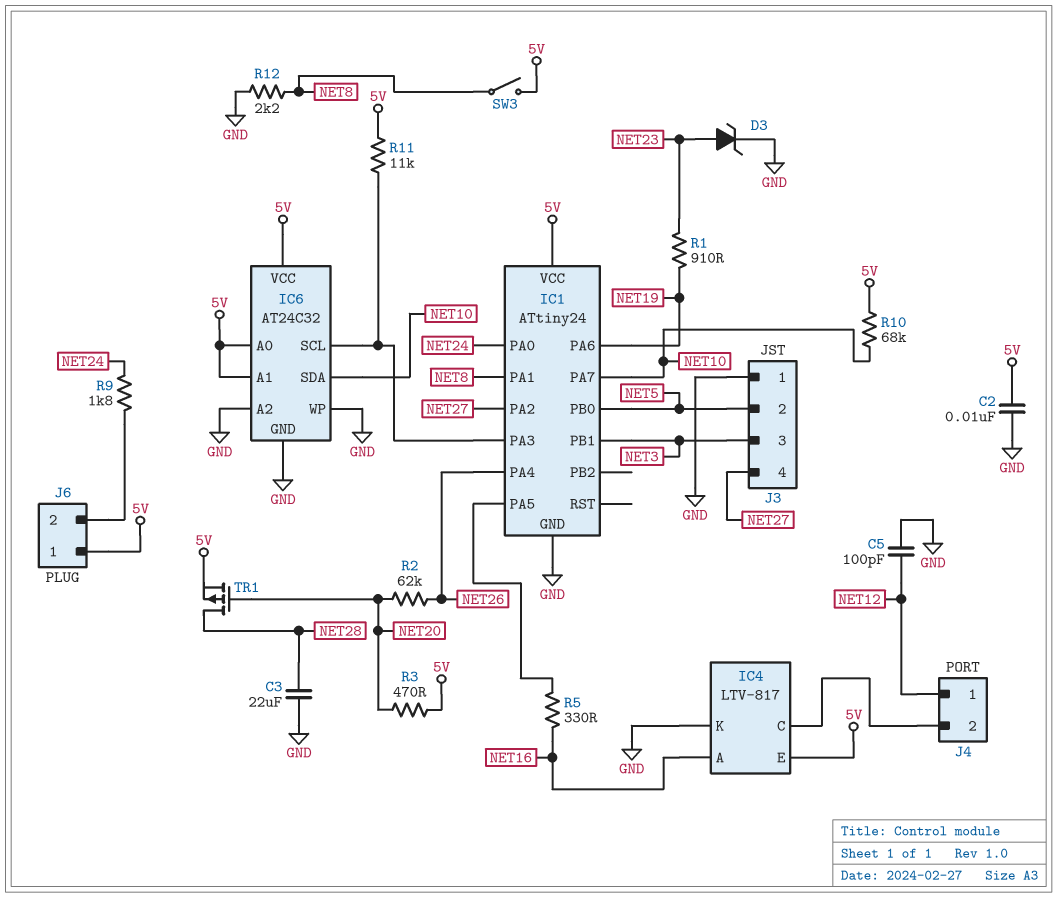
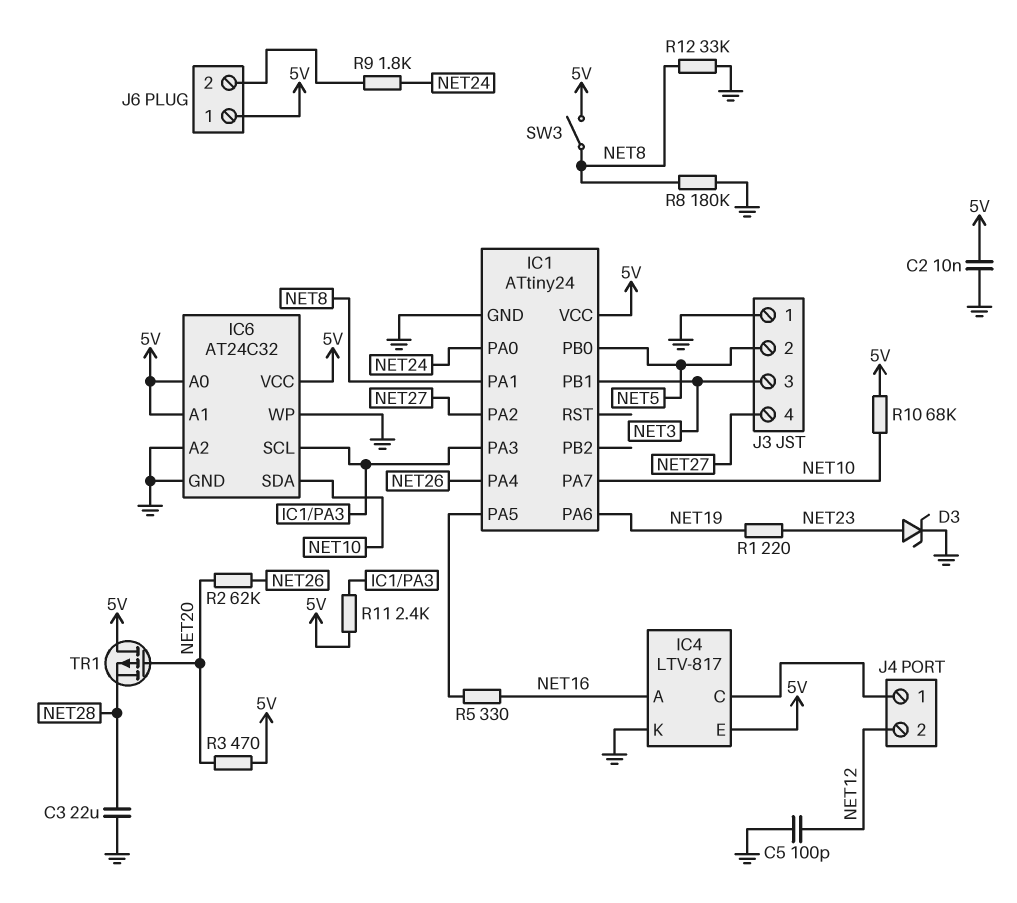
J4 pin 1: NET12 -> IC4/C
J4 pin 2: IC4/C -> NET12
R1: 910 (NET19, NET23) -> 220 (NET19, NET23)
R8: none -> 180k (GND, NET8)
R11: 11k (5V, IC1/PA3) -> 2.4k (5V, IC1/PA3)
R12: 2.2k (GND, NET8) -> 33k (GND, NET8)
TR1: PMOS (G NET20, D NET28, S 5V) -> PMOS (G NET20, D 5V, S NET28)

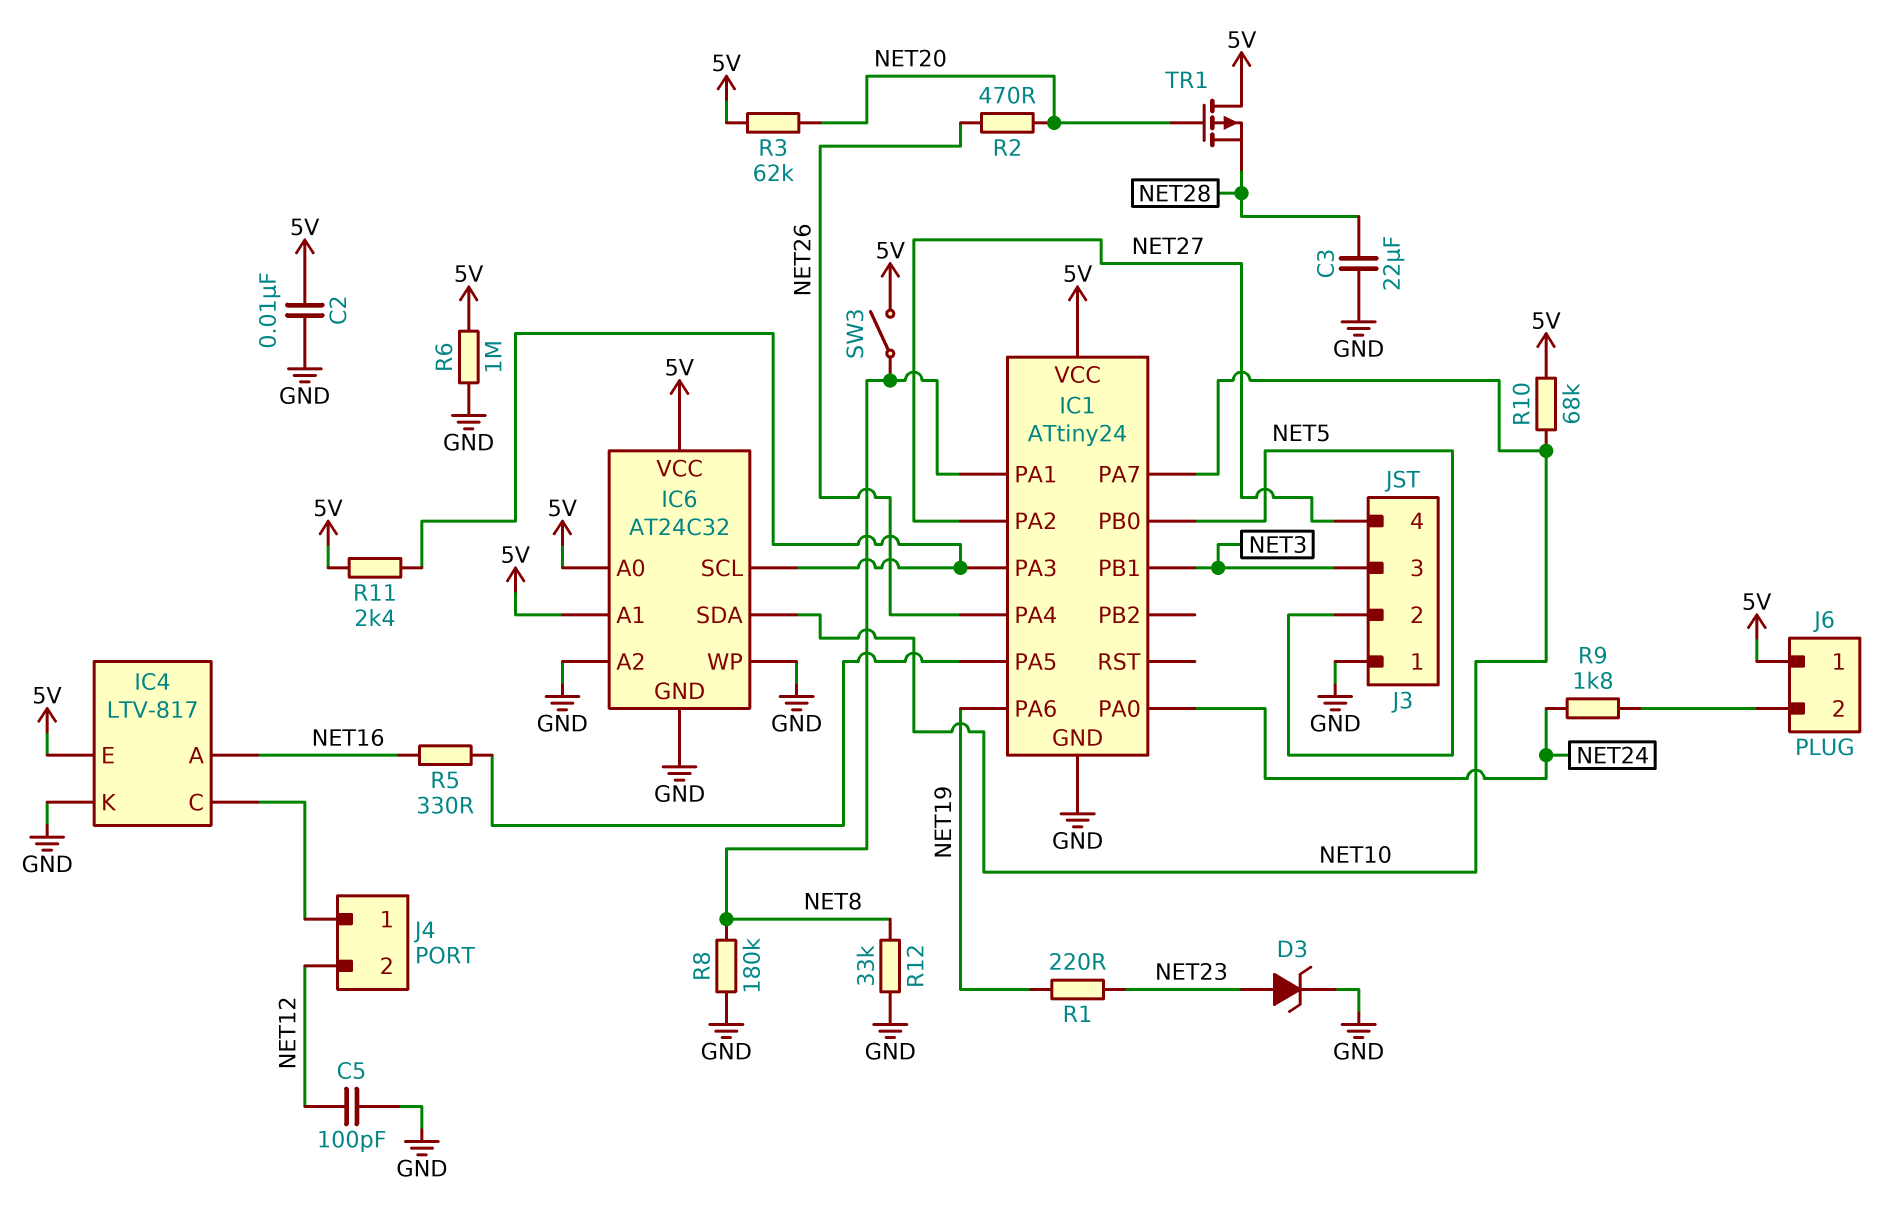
R2: 62k (NET20, NET26) -> 470 (NET20, NET26)
R3: 470 (5V, NET20) -> 62k (5V, NET20)
R6: none -> 1M (5V, GND)

